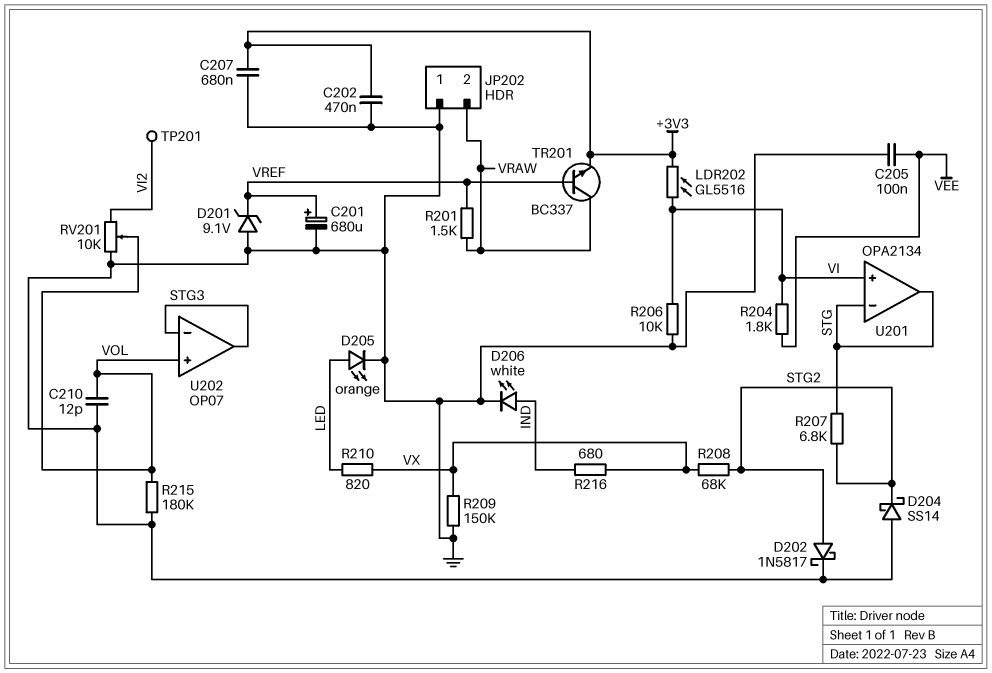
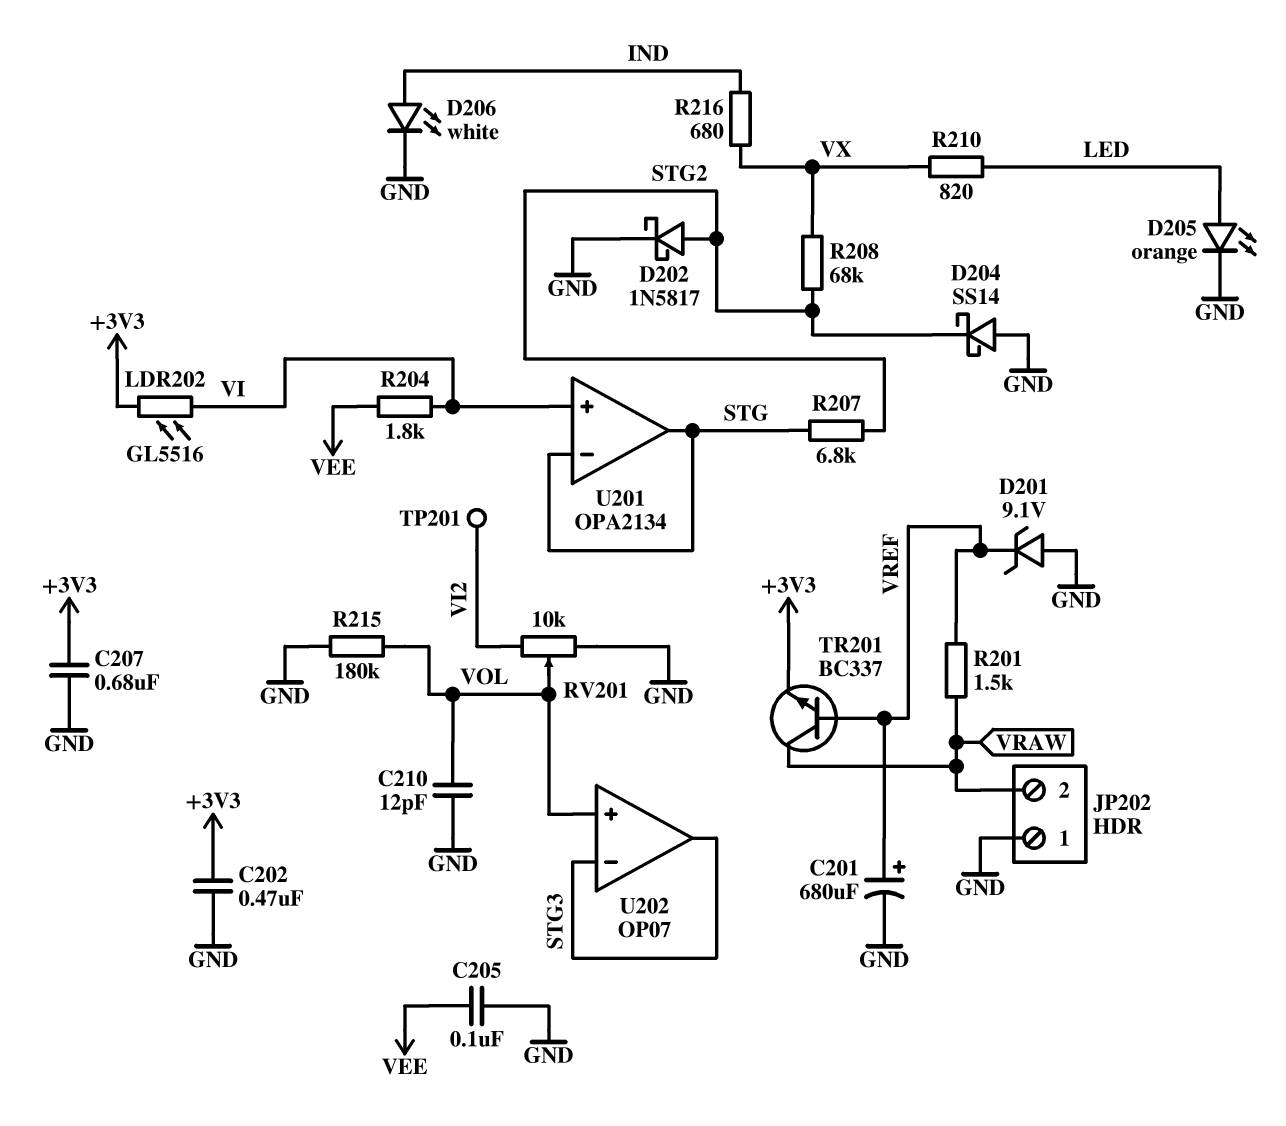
R206: 10k (GND, VI) -> none
R209: 150k (GND, VX) -> none

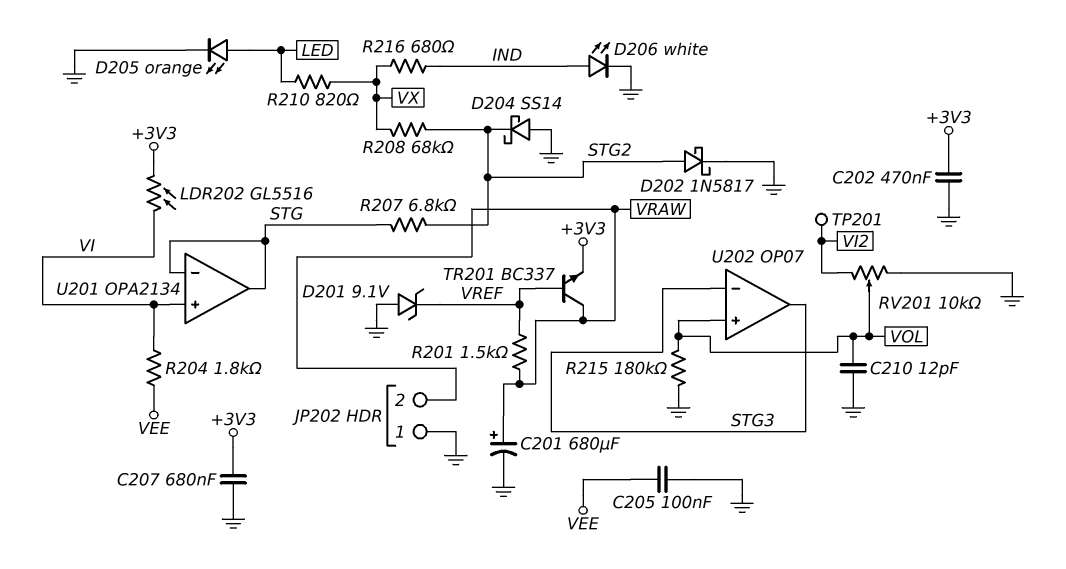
C201: 680uF (plus VREF, minus GND) -> 680uF (plus VRAW, minus GND)

